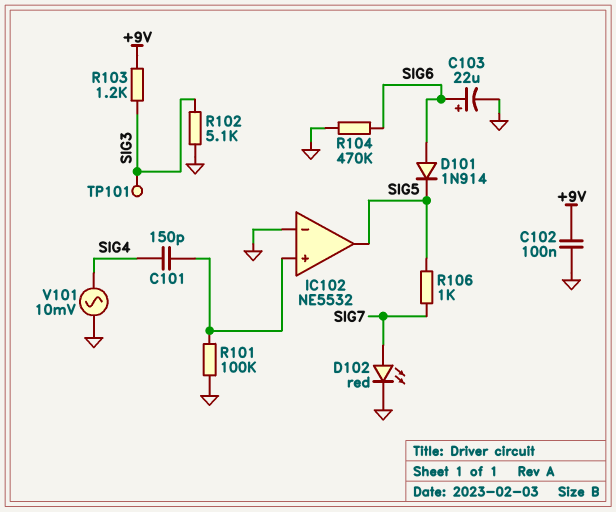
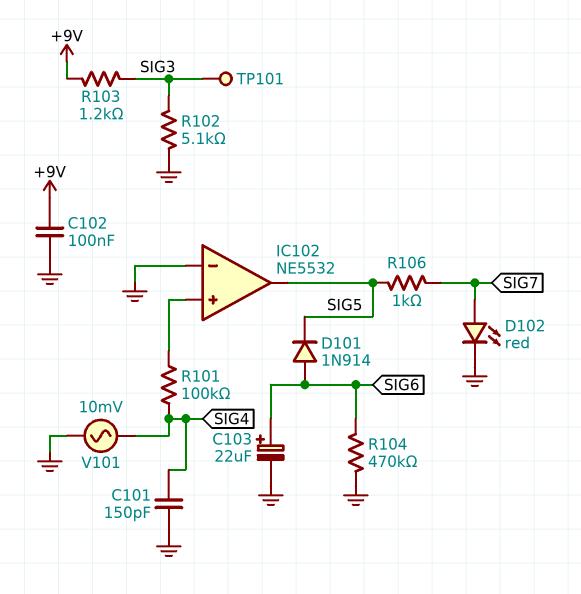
C101: 150pF (IC102/in+, SIG4) -> 150pF (GND, SIG4)
R101: 100k (GND, IC102/in+) -> 100k (IC102/in+, SIG4)

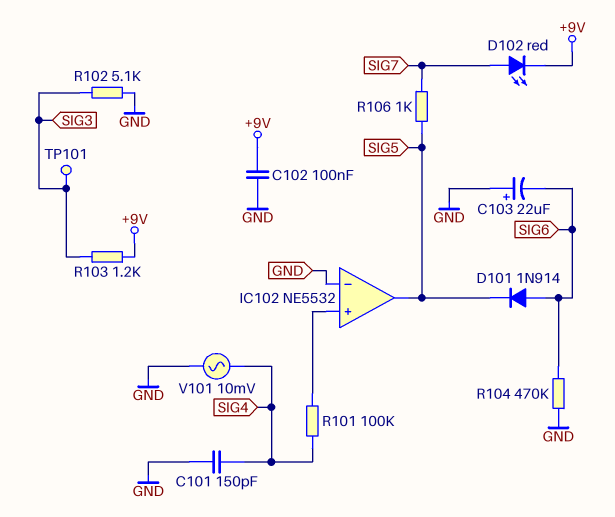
C103: 22uF (plus SIG6, minus GND) -> 22uF (plus GND, minus SIG6)
D102: LED red (A SIG7, K GND) -> LED red (A SIG7, K +9V)

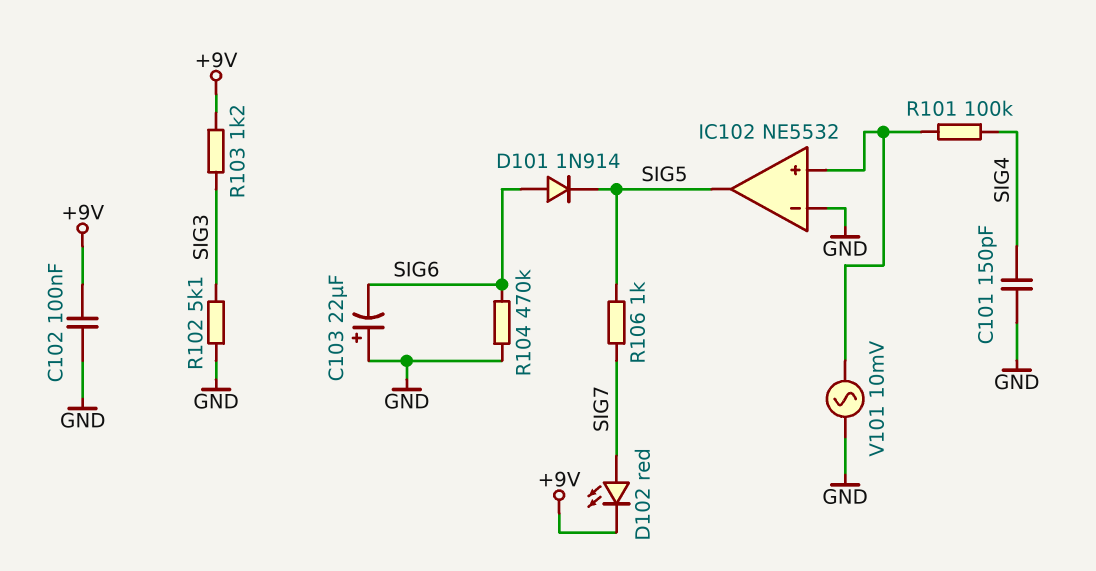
TP101: test point (SIG3) -> none
V101: AC 10mV (GND, SIG4) -> AC 10mV (GND, IC102/in+)

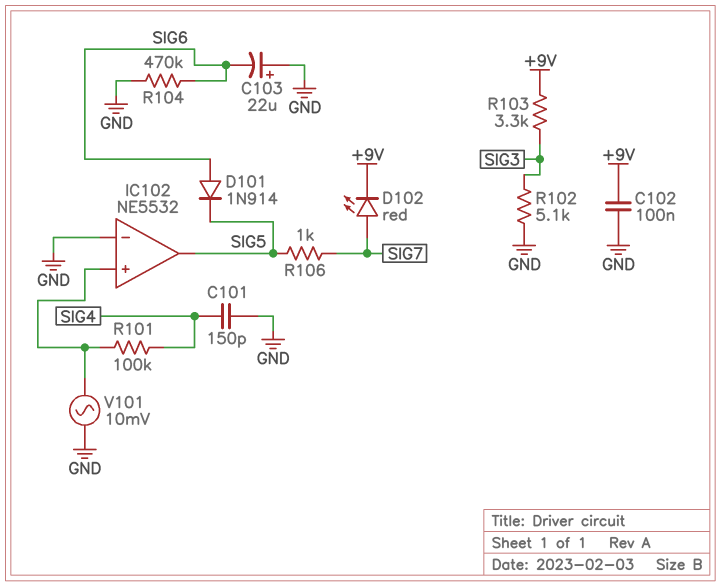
R103: 1.2k (+9V, SIG3) -> 3.3k (+9V, SIG3)

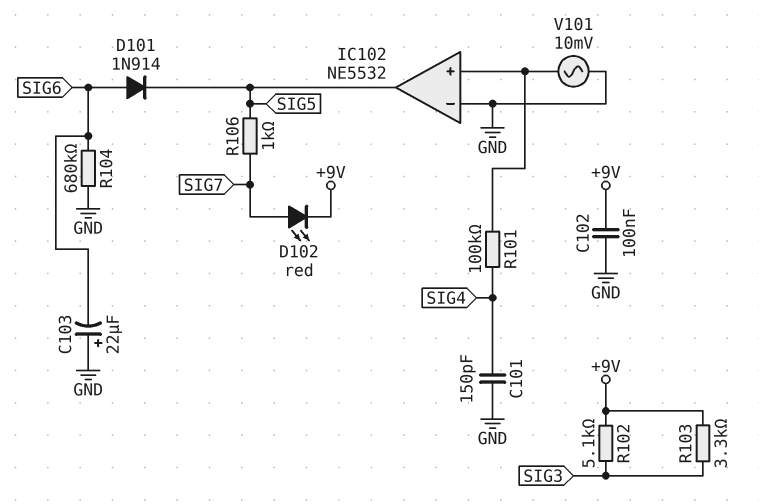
R102: 5.1k (GND, SIG3) -> 5.1k (+9V, SIG3)
R104: 470k (GND, SIG6) -> 680k (GND, SIG6)

